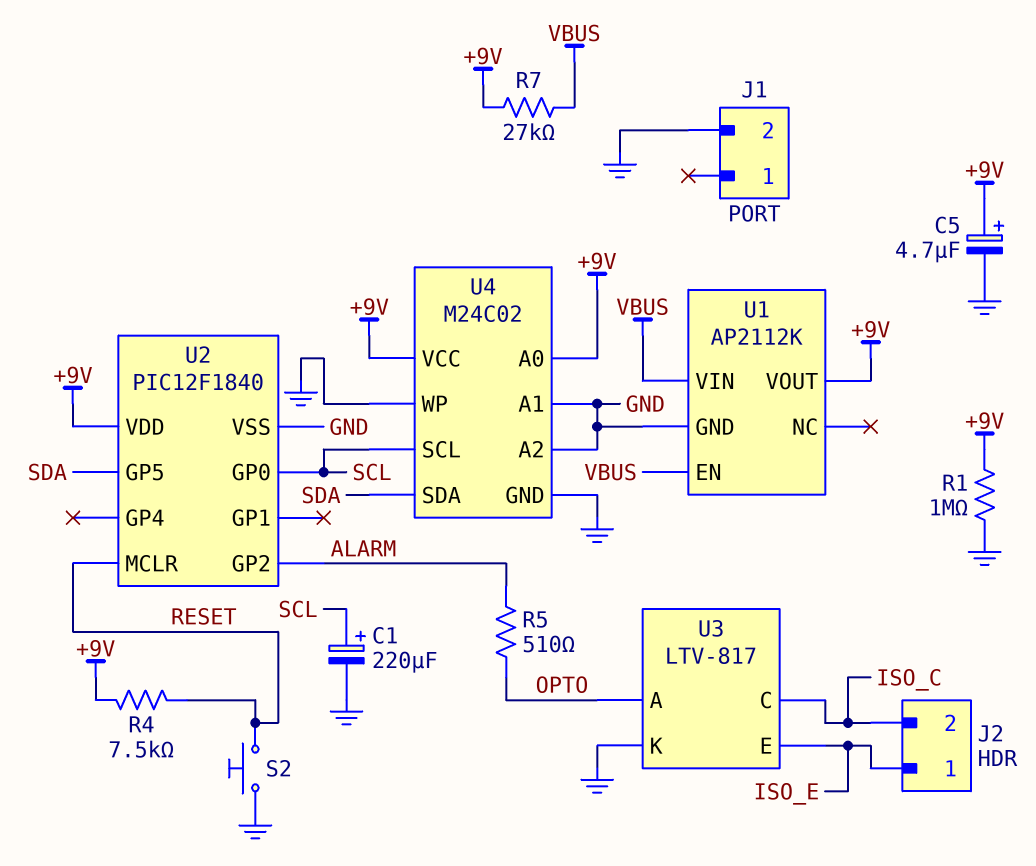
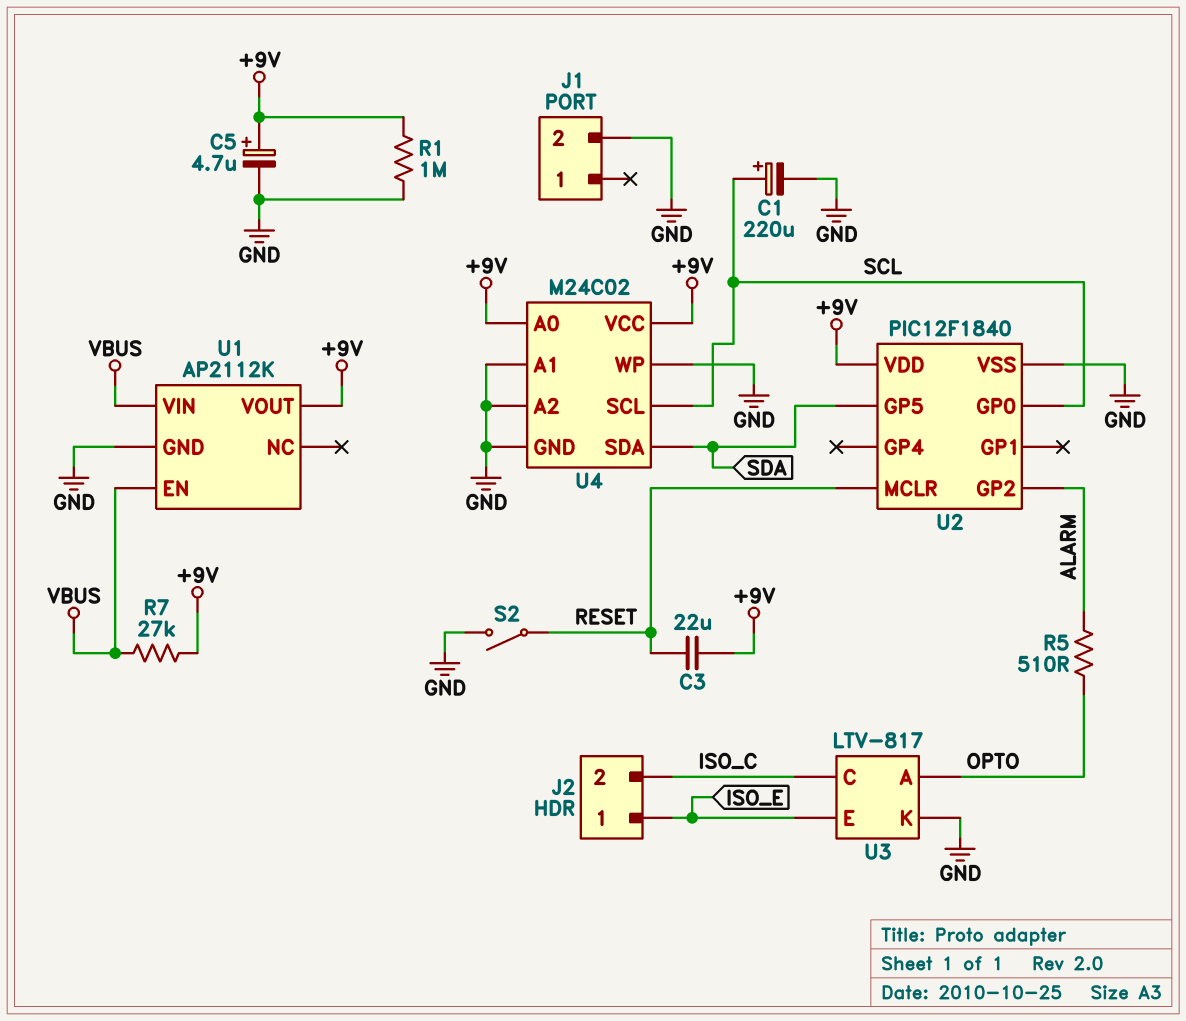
C3: none -> 22uF (+9V, RESET)
R4: 7.5k (+9V, RESET) -> none
S2: button (GND, RESET) -> switch (GND, RESET)

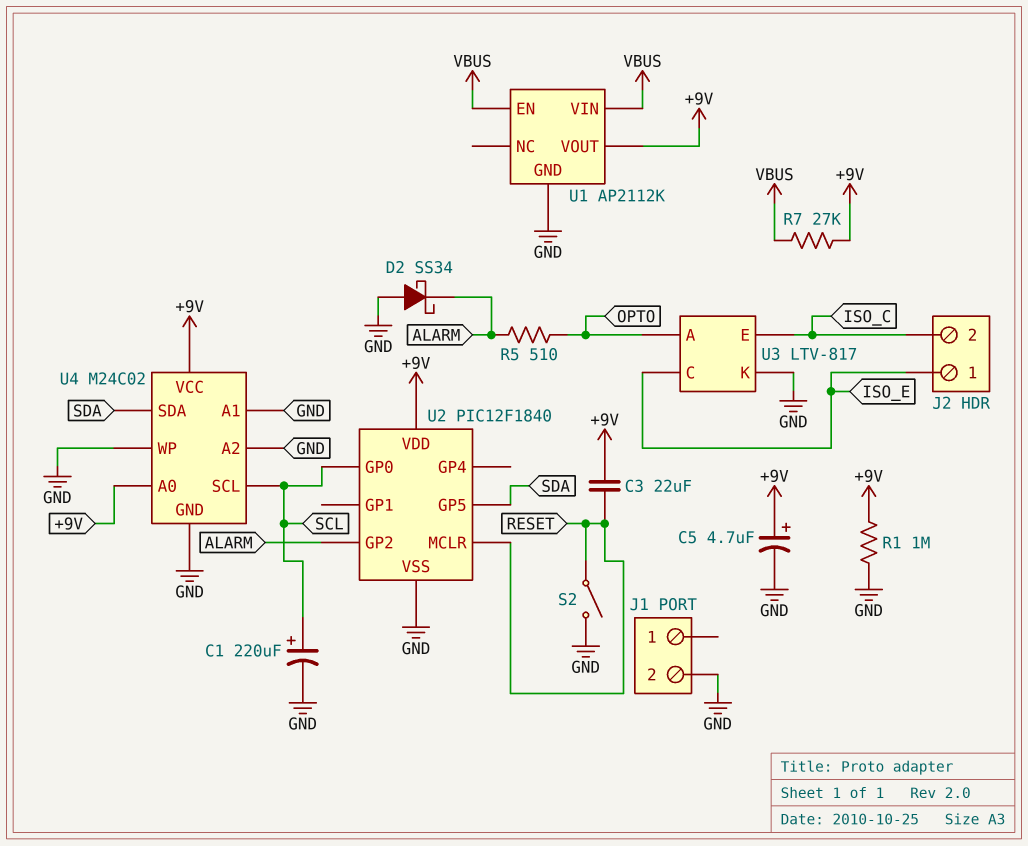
D2: none -> schottky SS34 (A GND, K ALARM)
U3 pin C: ISO_C -> ISO_E
U3 pin E: ISO_E -> ISO_C

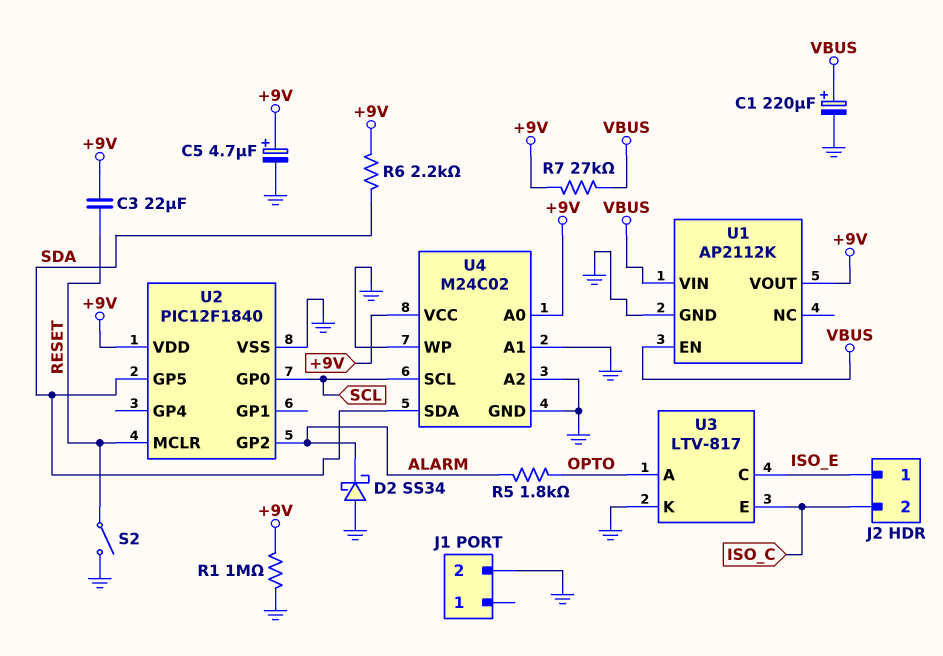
C1: 220uF (plus SCL, minus GND) -> 220uF (plus VBUS, minus GND)
R5: 510 (ALARM, OPTO) -> 1.8k (ALARM, OPTO)
R6: none -> 2.2k (+9V, SDA)

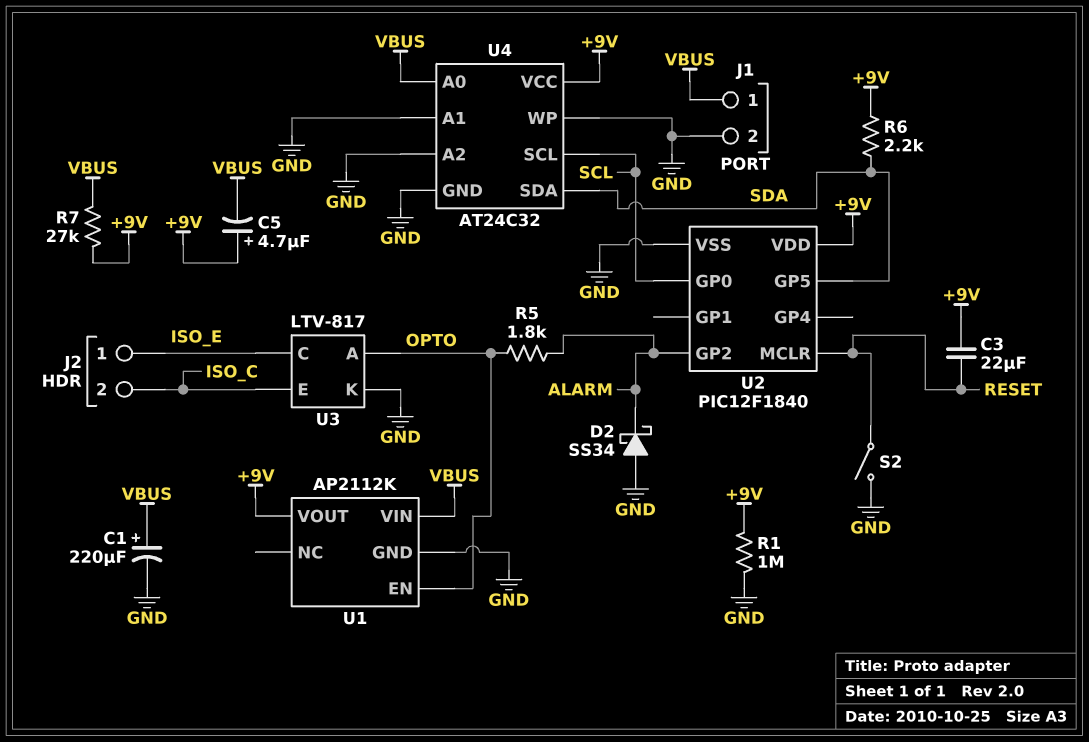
C5: 4.7uF (plus +9V, minus GND) -> 4.7uF (plus +9V, minus VBUS)
J1 pin 1: none -> VBUS
U1 pin EN: VBUS -> OPTO
U4: M24C02 -> AT24C32
U4 pin A0: +9V -> VBUS

